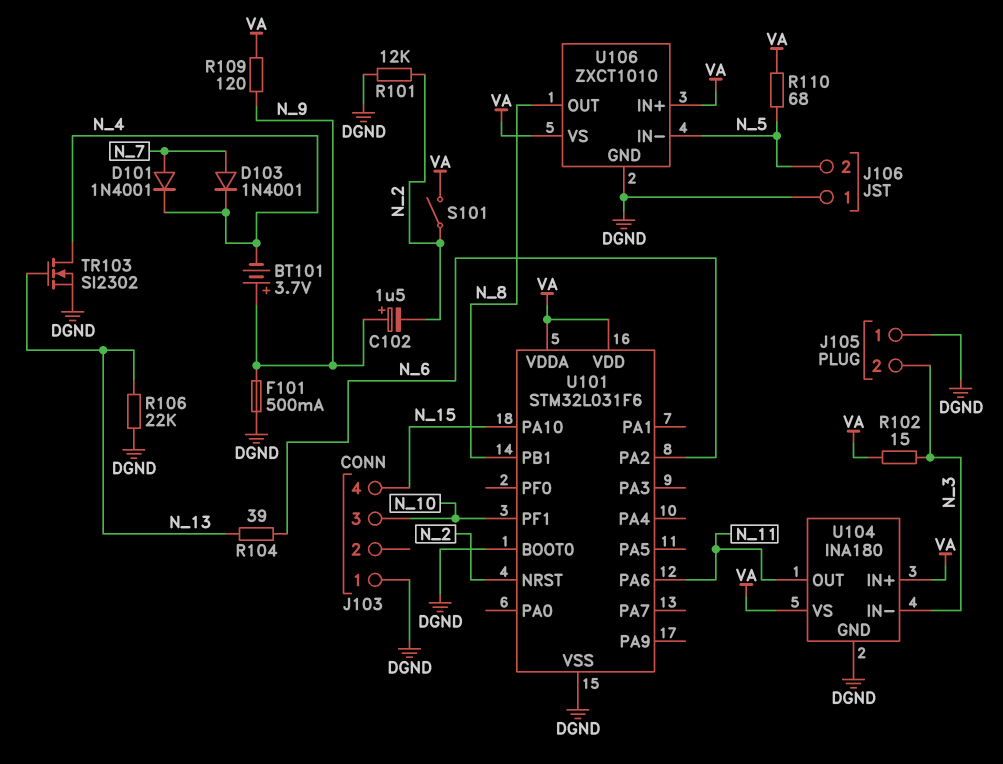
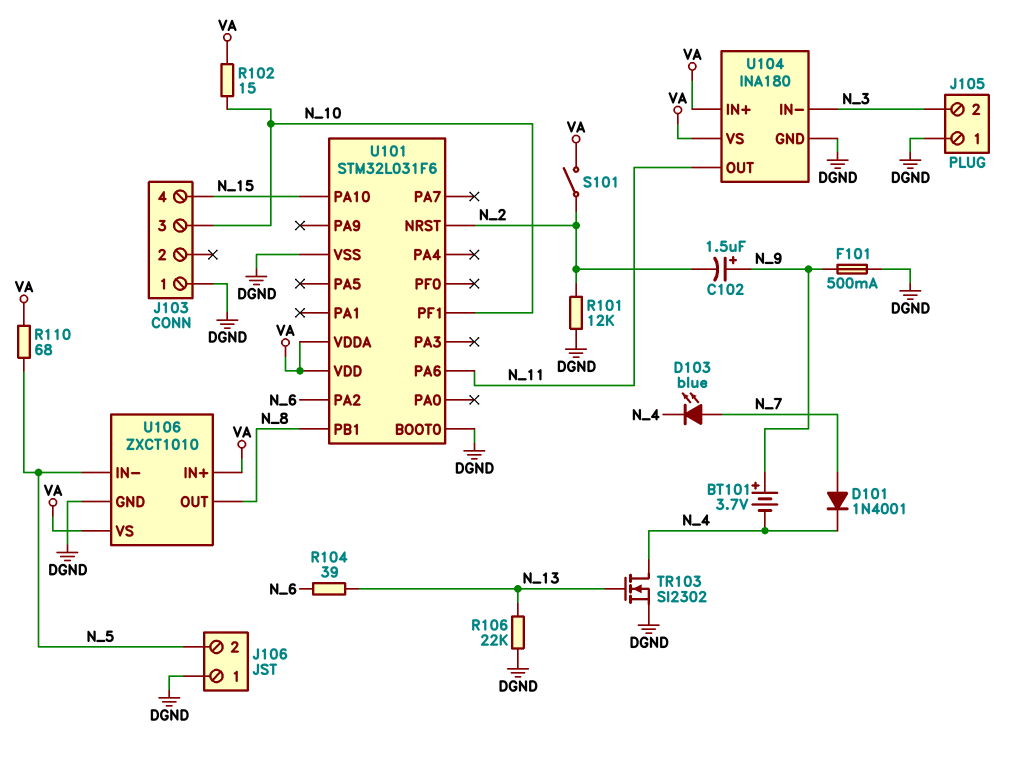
D103: diode 1N4001 (A N_7, K N_4) -> LED blue (A N_7, K N_4)
R102: 15 (N_3, VA) -> 15 (N_10, VA)
R109: 120 (N_9, VA) -> none

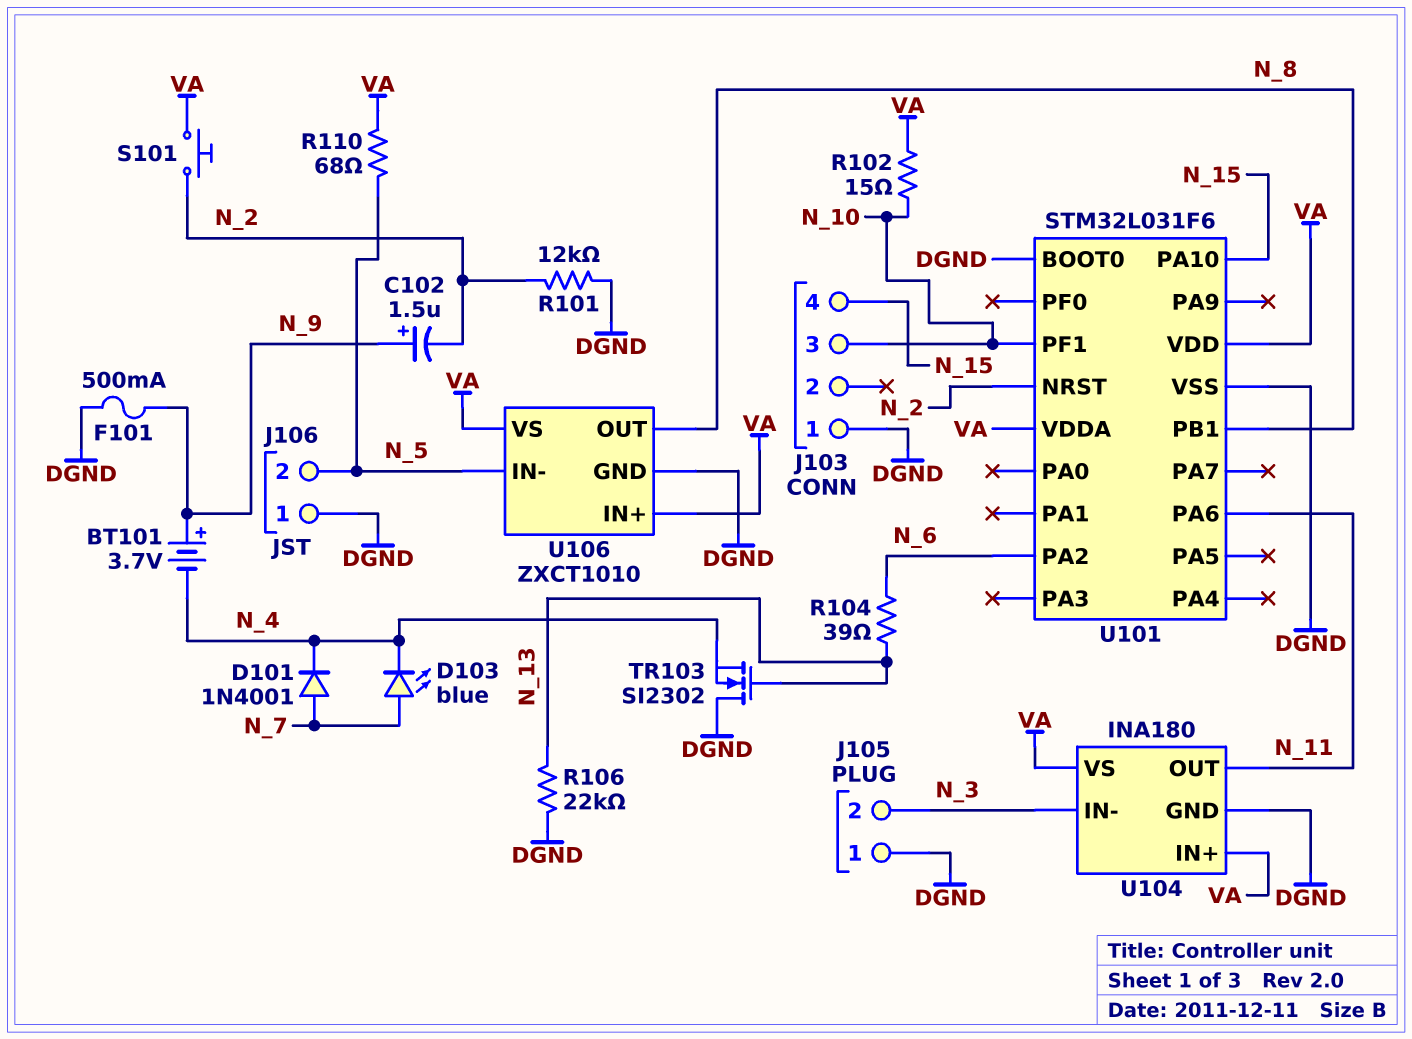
S101: switch (N_2, VA) -> button (N_2, VA)
TR103: NMOS SI2302 (G N_13, D N_4, S DGND) -> NMOS SI2302 (G N_13, D DGND, S N_4)

